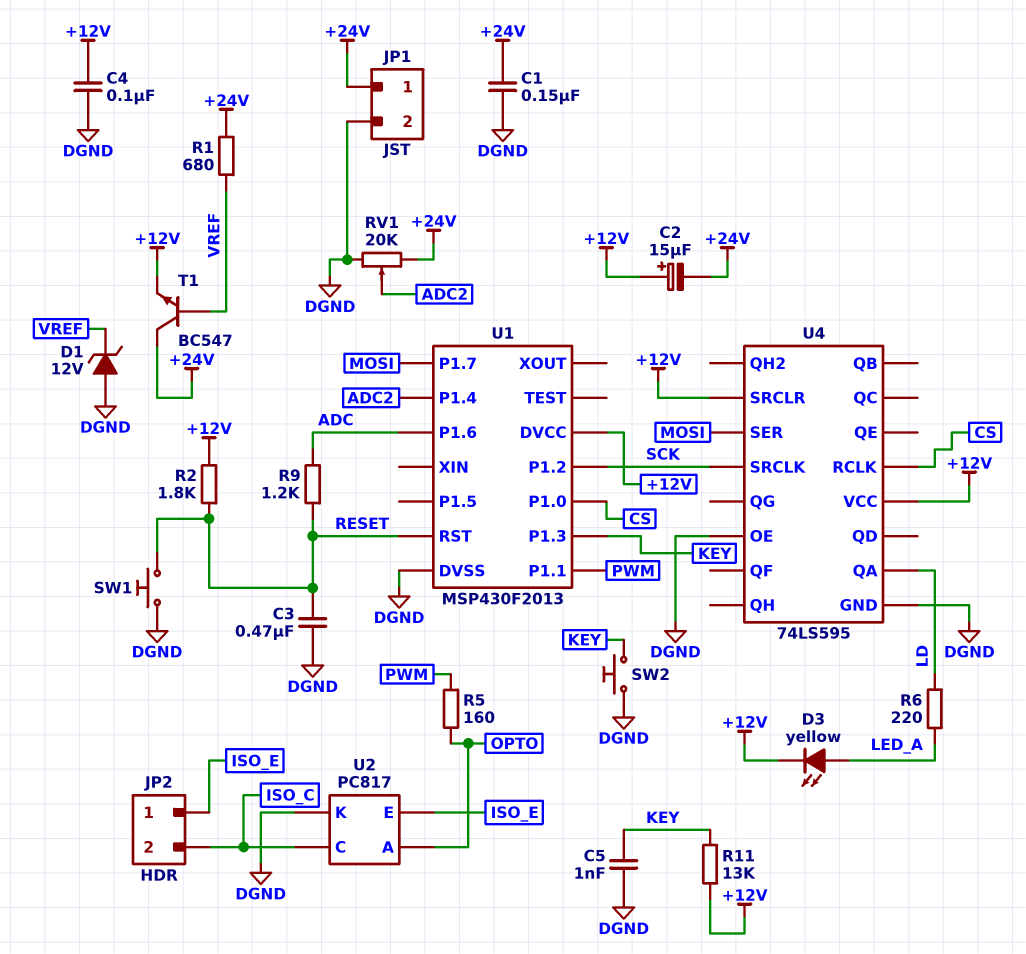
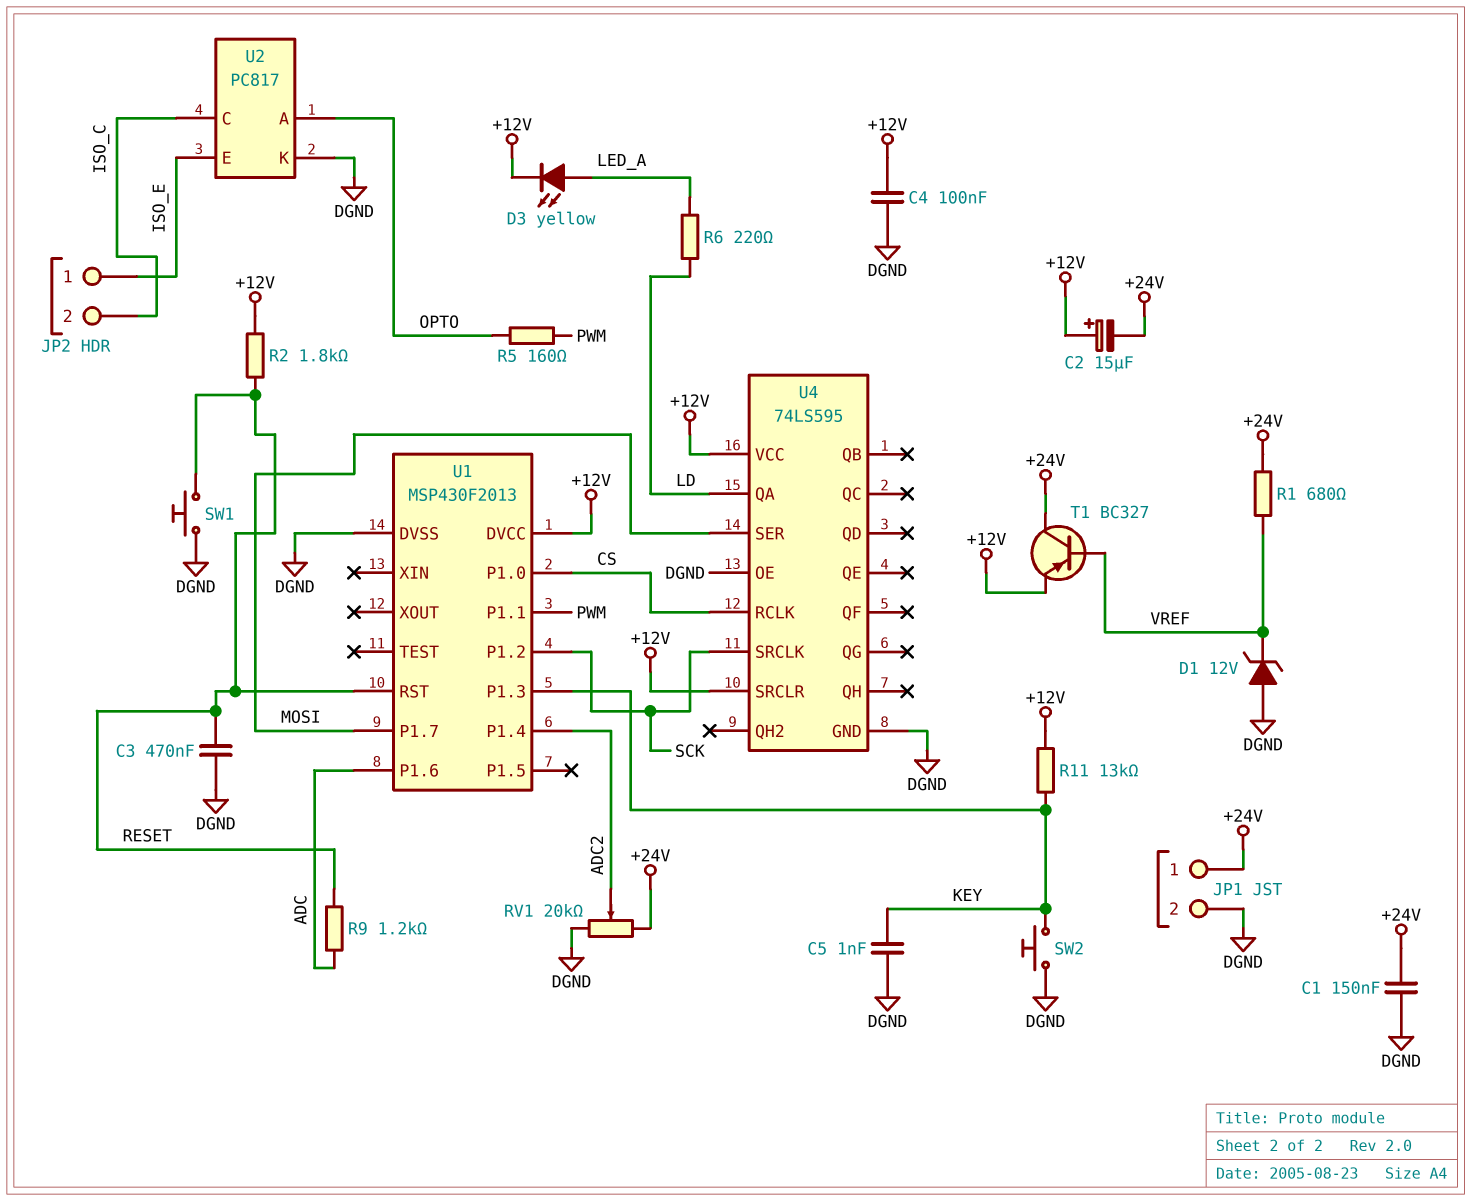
T1: NPN BC547 (B VREF, C +24V, E +12V) -> PNP BC327 (B VREF, C +24V, E +12V)

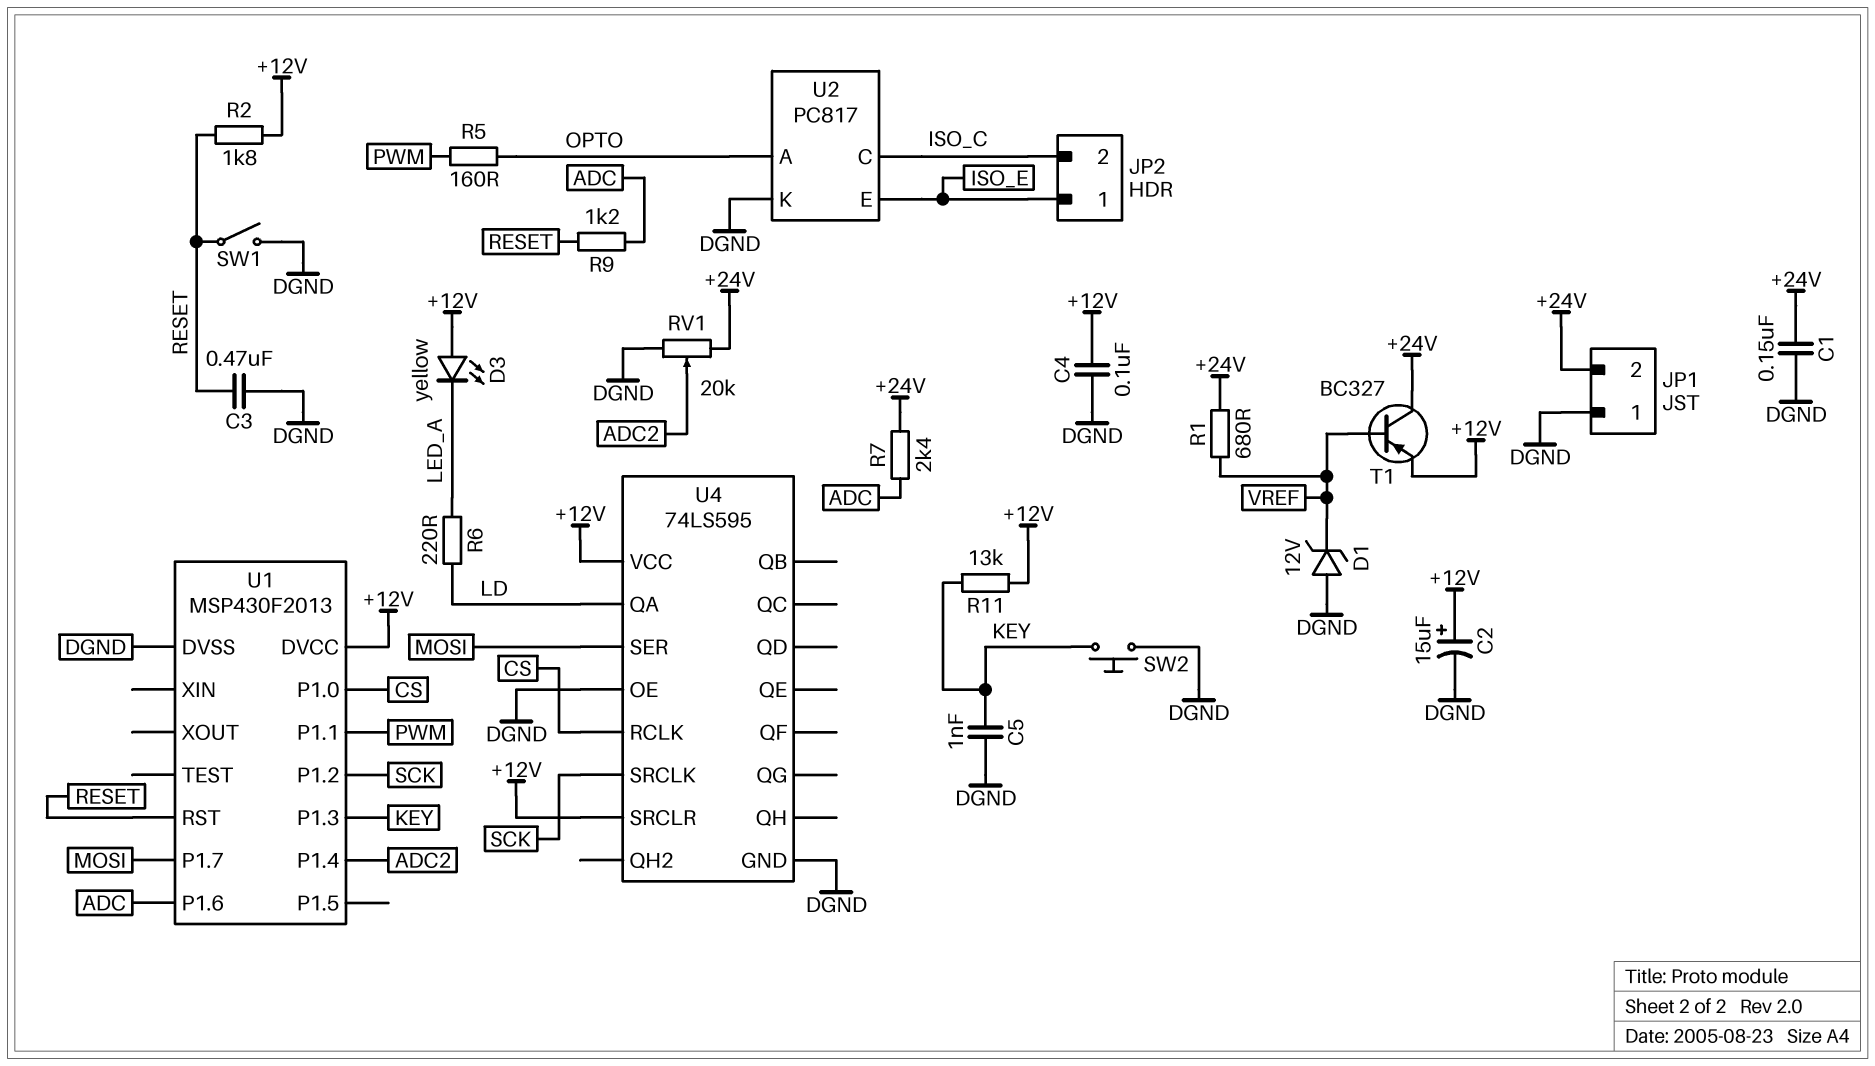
C2: 15uF (plus +12V, minus +24V) -> 15uF (plus +12V, minus DGND)
D3: LED yellow (A LED_A, K +12V) -> LED yellow (A +12V, K LED_A)
JP1 pin 1: +24V -> DGND
JP1 pin 2: DGND -> +24V
R7: none -> 2.4k (+24V, ADC)
SW1: button (DGND, RESET) -> switch (DGND, RESET)

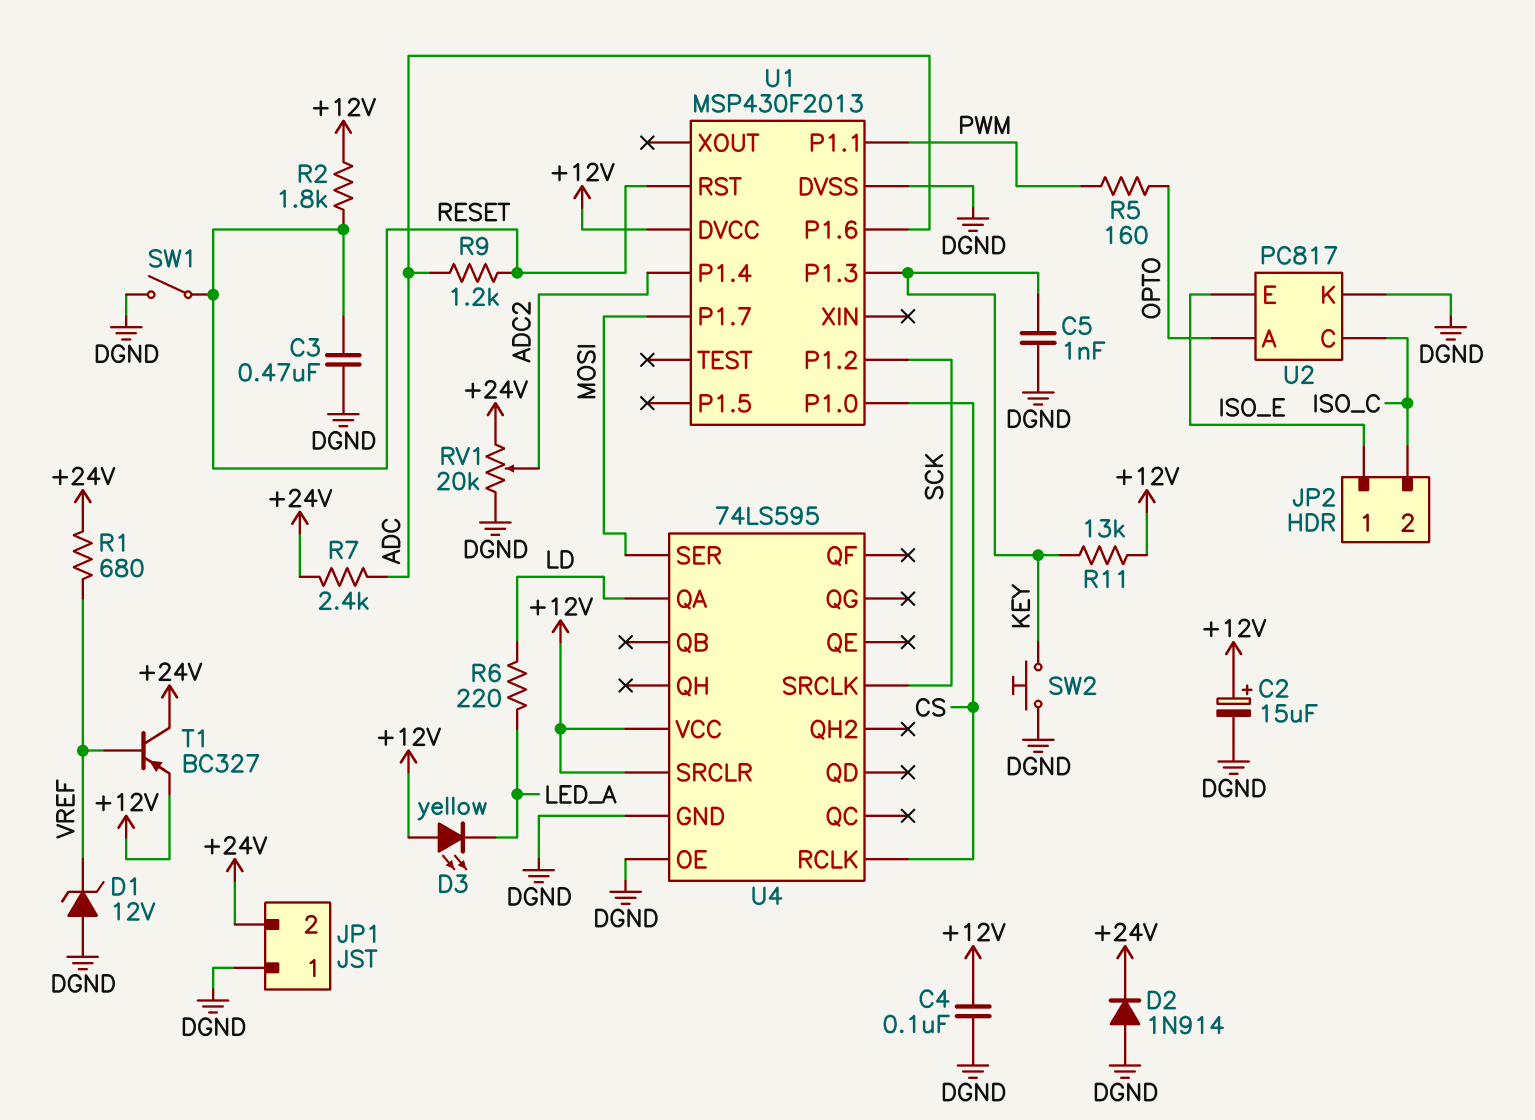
C1: 150nF (+24V, DGND) -> none
D2: none -> diode 1N914 (A DGND, K +24V)

